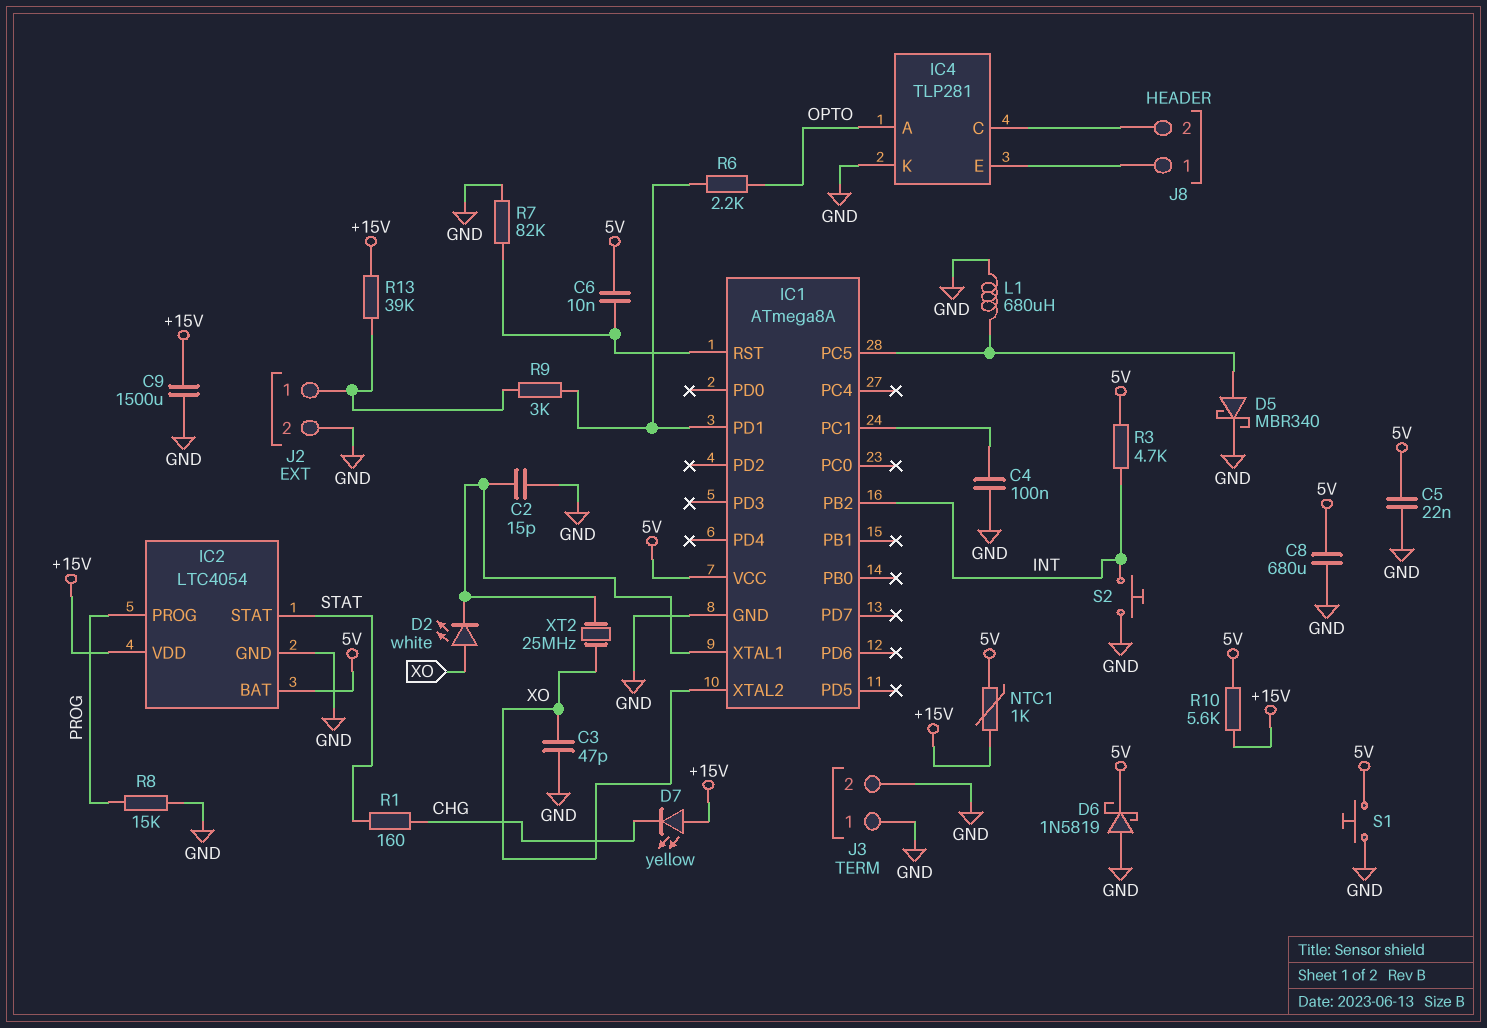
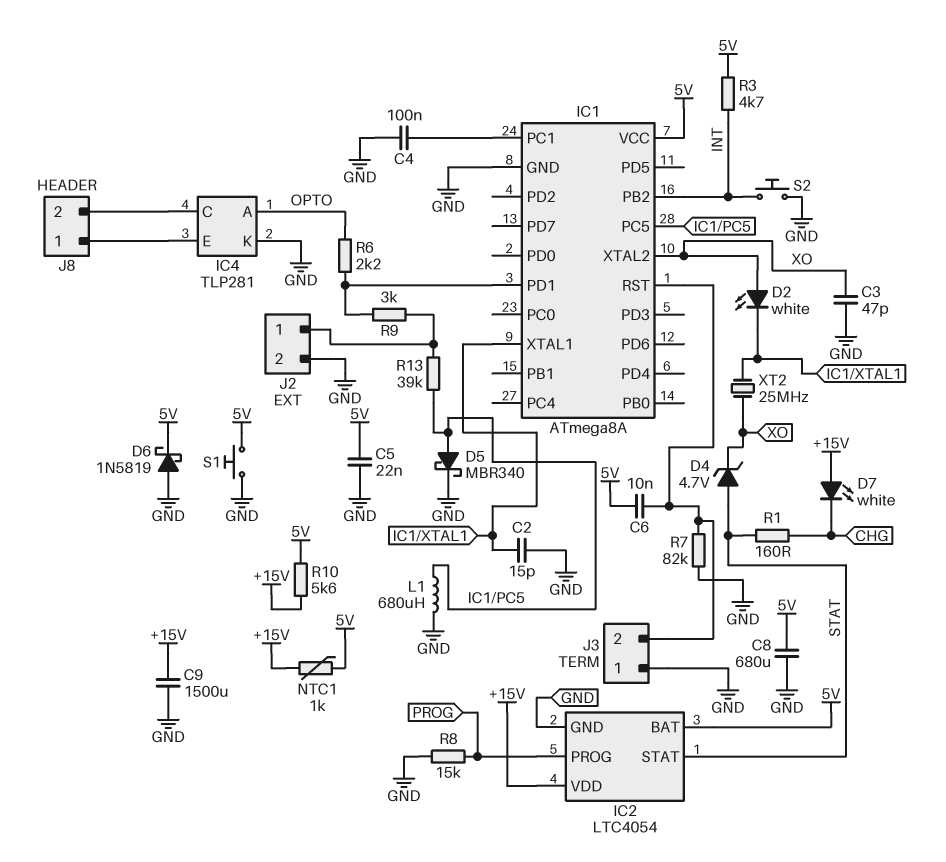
D4: none -> zener 4.7V (A STAT, K XO)
D7: LED yellow (A +15V, K CHG) -> LED white (A +15V, K CHG)
J3 pin 2: GND -> IC1/RST
R13: 39k (+15V, J2/1) -> 39k (IC1/PC5, J2/1)

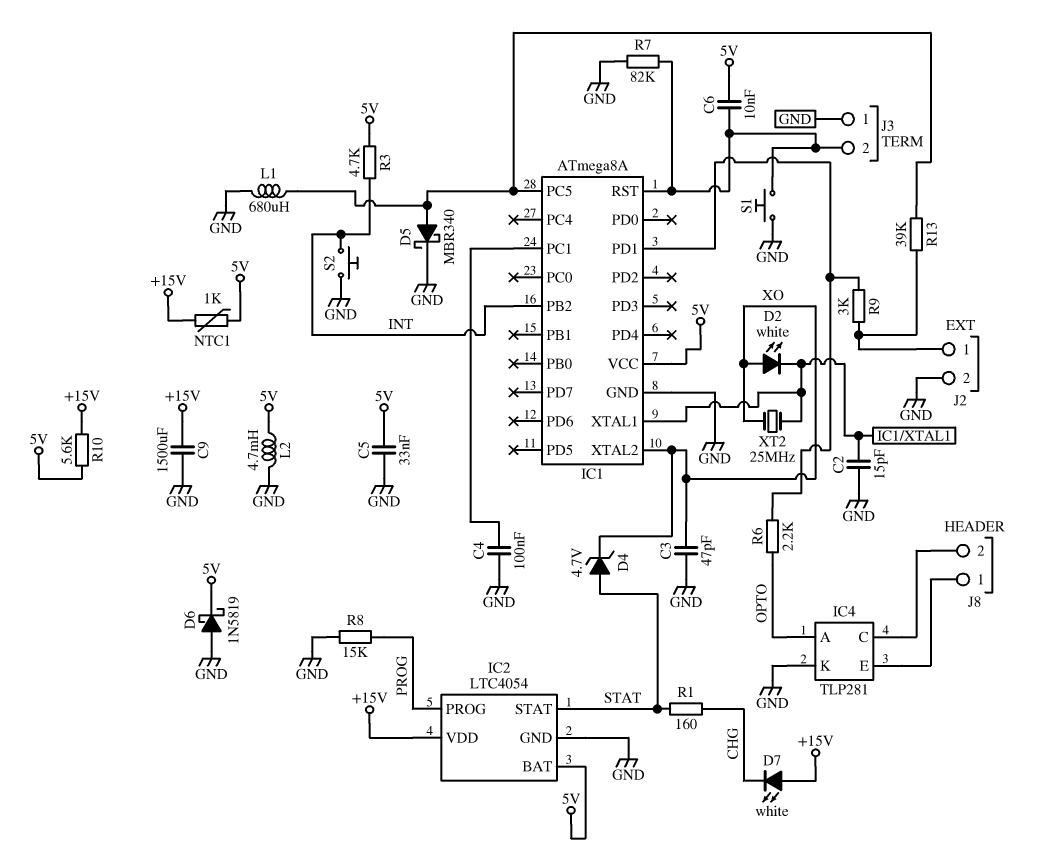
C5: 22nF (5V, GND) -> 33nF (5V, GND)
C8: 680uF (5V, GND) -> none
L2: none -> 4.7mH (5V, GND)
S1: button (5V, GND) -> button (GND, IC1/RST)

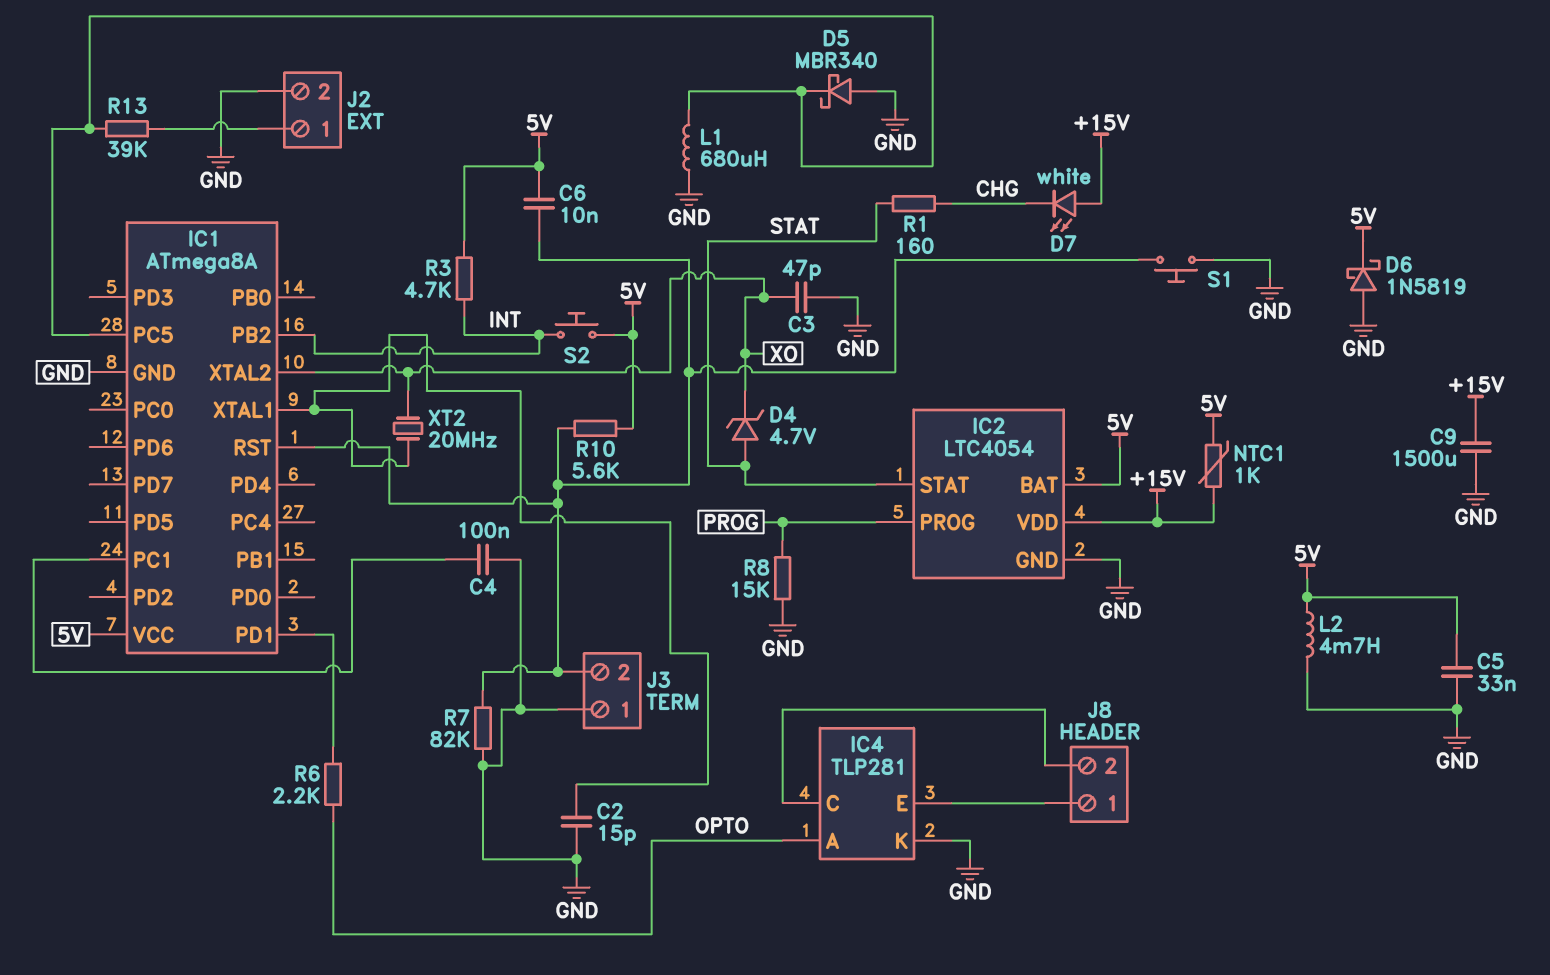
D2: LED white (A XO, K IC1/XTAL1) -> none
D5: schottky MBR340 (A IC1/PC5, K GND) -> schottky MBR340 (A GND, K IC1/PC5)
R9: 3k (IC1/PD1, J2/1) -> none
R10: 5.6k (+15V, 5V) -> 5.6k (5V, IC1/RST)
S2: button (GND, INT) -> button (5V, INT)
XT2: 25MHz (IC1/XTAL1, XO) -> 20MHz (IC1/XTAL1, XO)

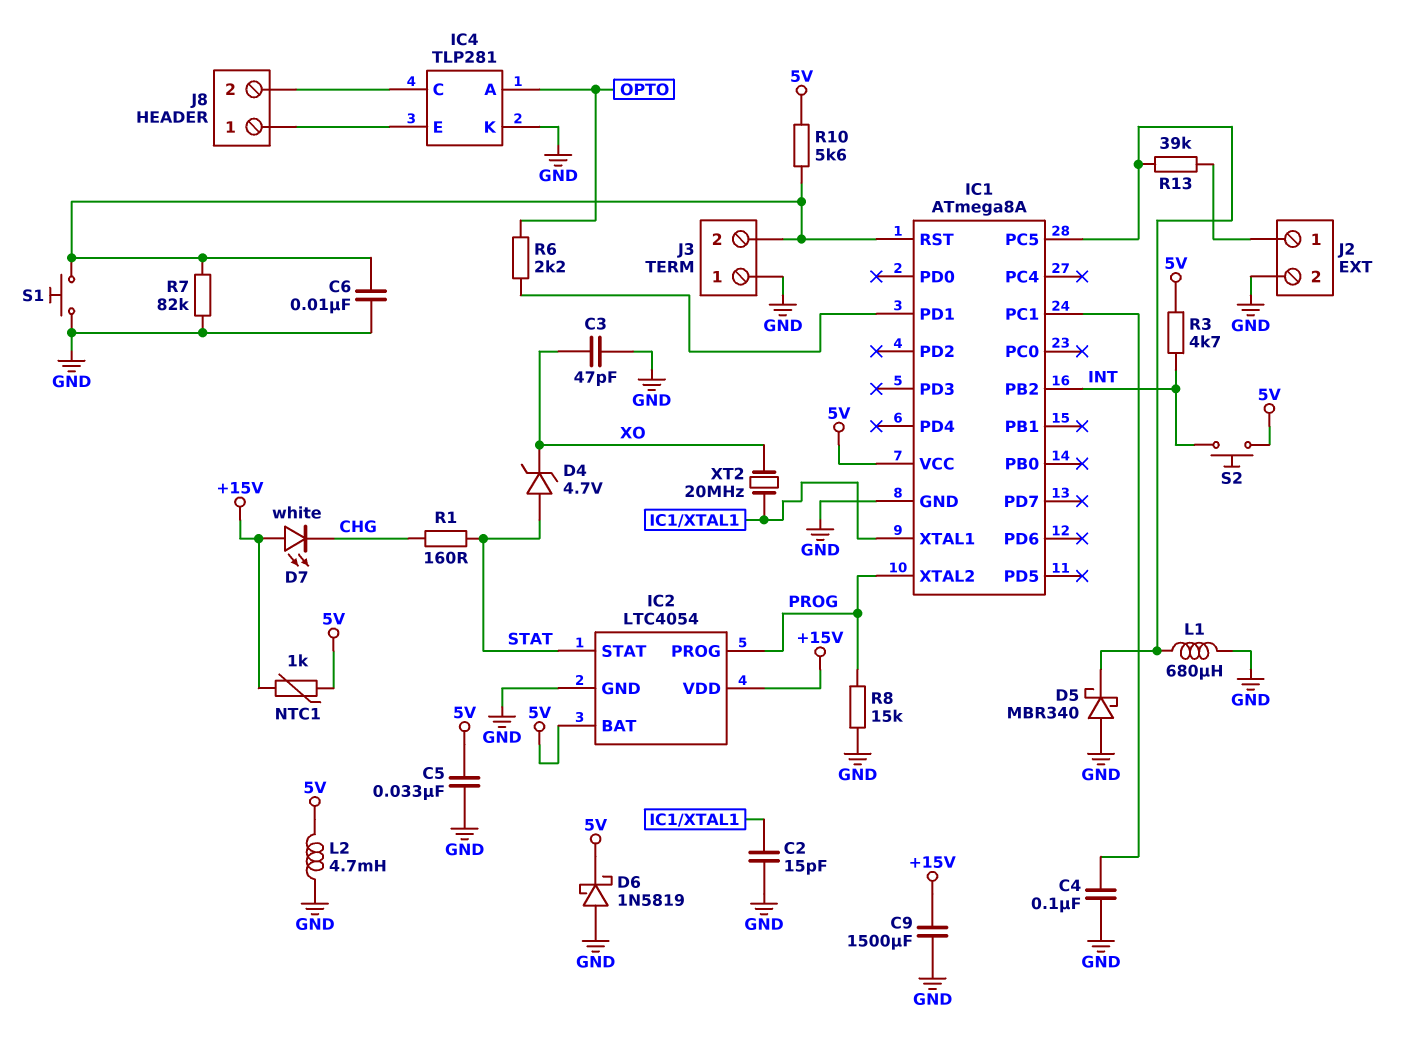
C6: 10nF (5V, IC1/RST) -> 10nF (GND, IC1/RST)
IC1 pin XTAL2: XO -> PROG

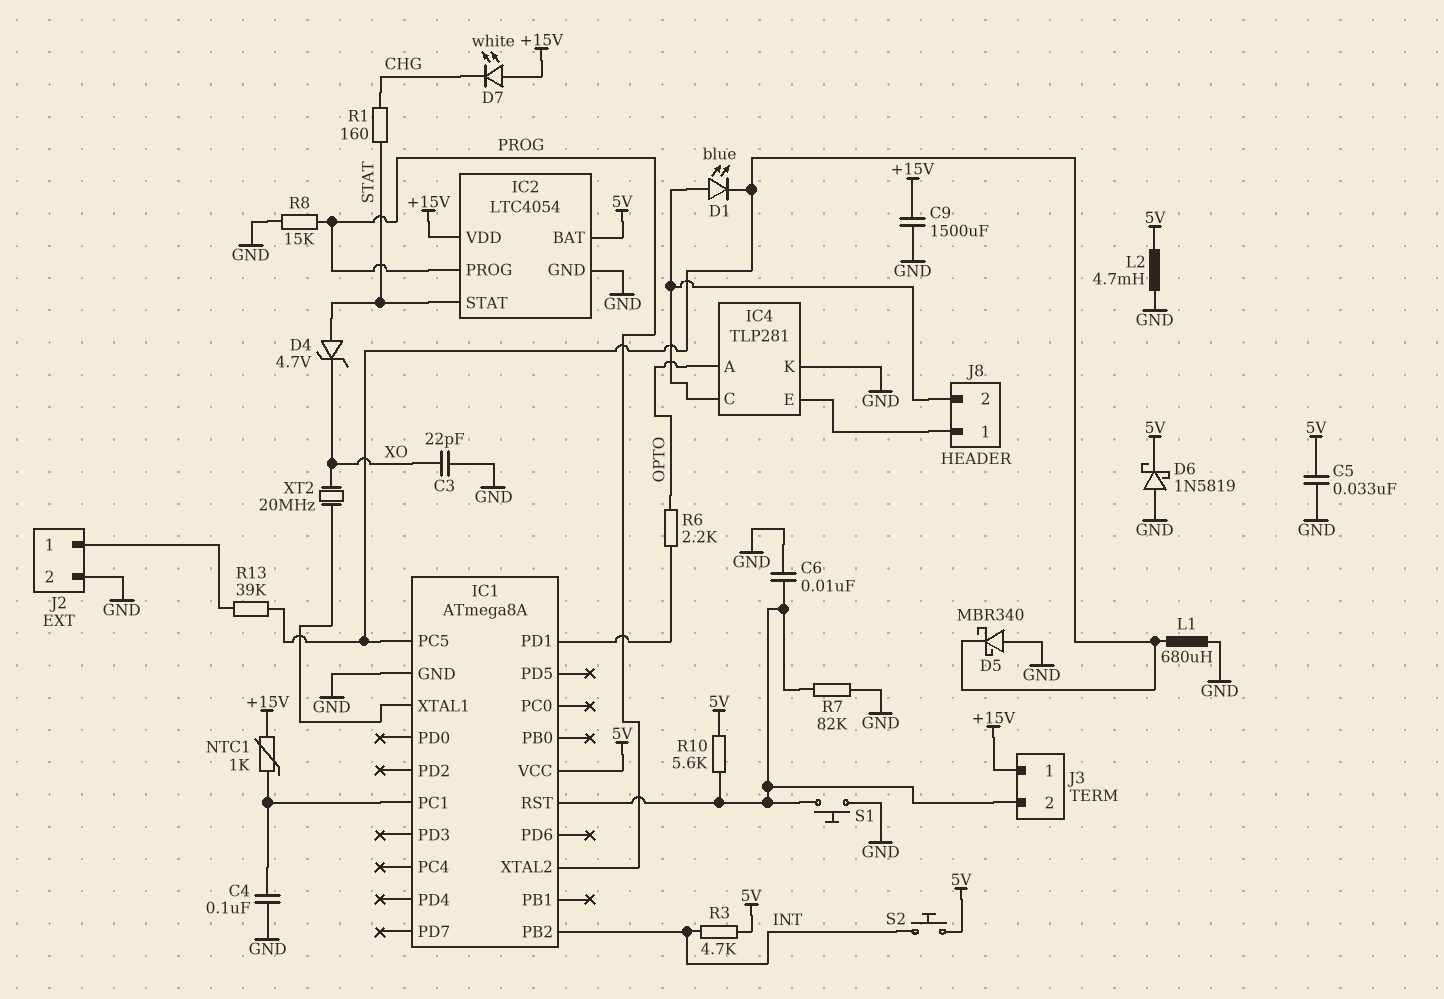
C2: 15pF (GND, IC1/XTAL1) -> none
C3: 47pF (GND, XO) -> 22pF (GND, XO)
D1: none -> LED blue (A IC4/C, K IC1/PC5)
J3 pin 1: GND -> +15V
NTC1: 1k (+15V, 5V) -> 1k (+15V, IC1/PC1)

